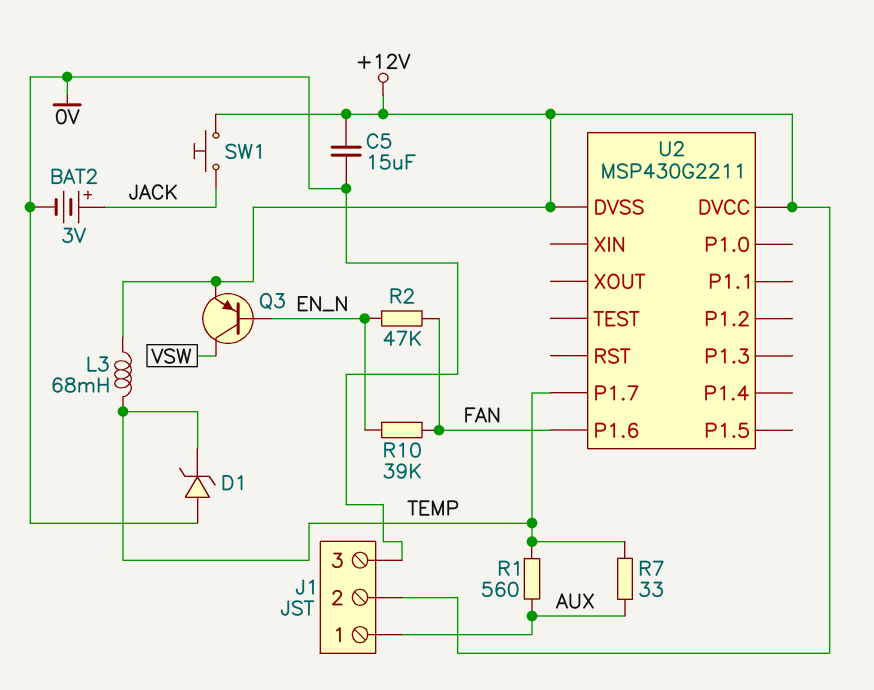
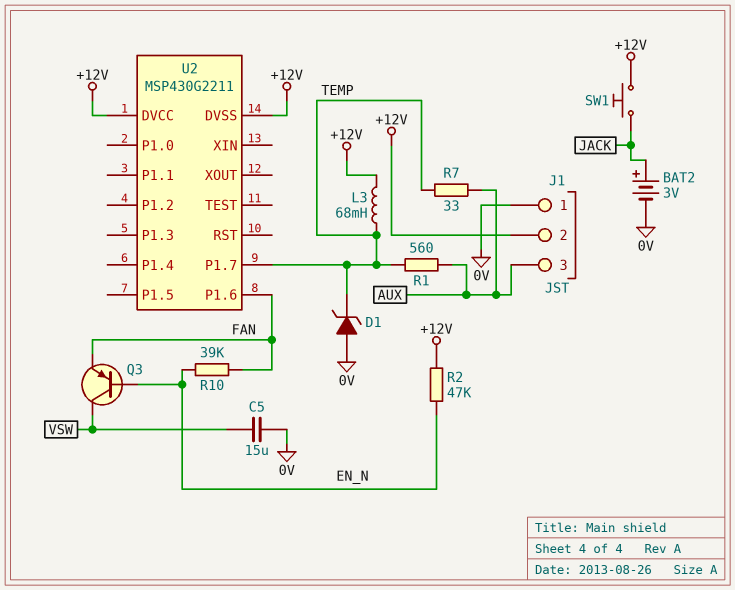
C5: 15uF (+12V, 0V) -> 15uF (0V, VSW)
J1 pin 1: AUX -> 0V
J1 pin 3: 0V -> AUX
Q3: PNP (B EN_N, C VSW, E +12V) -> PNP (B EN_N, C VSW, E FAN)
R2: 47k (EN_N, FAN) -> 47k (+12V, EN_N)

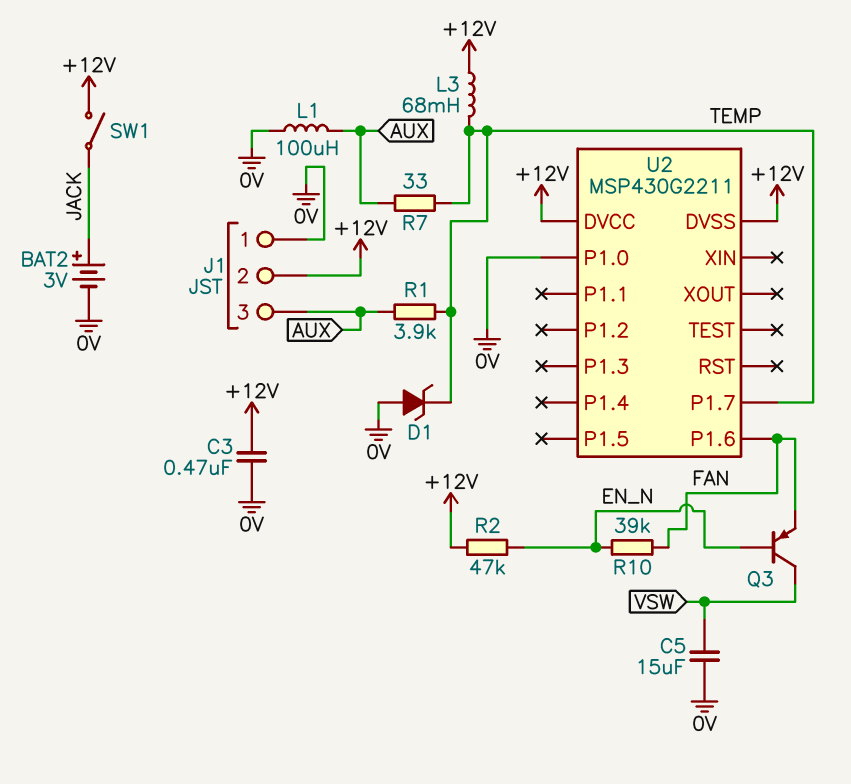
C3: none -> 470nF (+12V, 0V)
L1: none -> 100uH (0V, AUX)
R1: 560 (AUX, TEMP) -> 3.9k (AUX, TEMP)
SW1: button (+12V, JACK) -> switch (+12V, JACK)
U2 pin P1.0: none -> 0V

